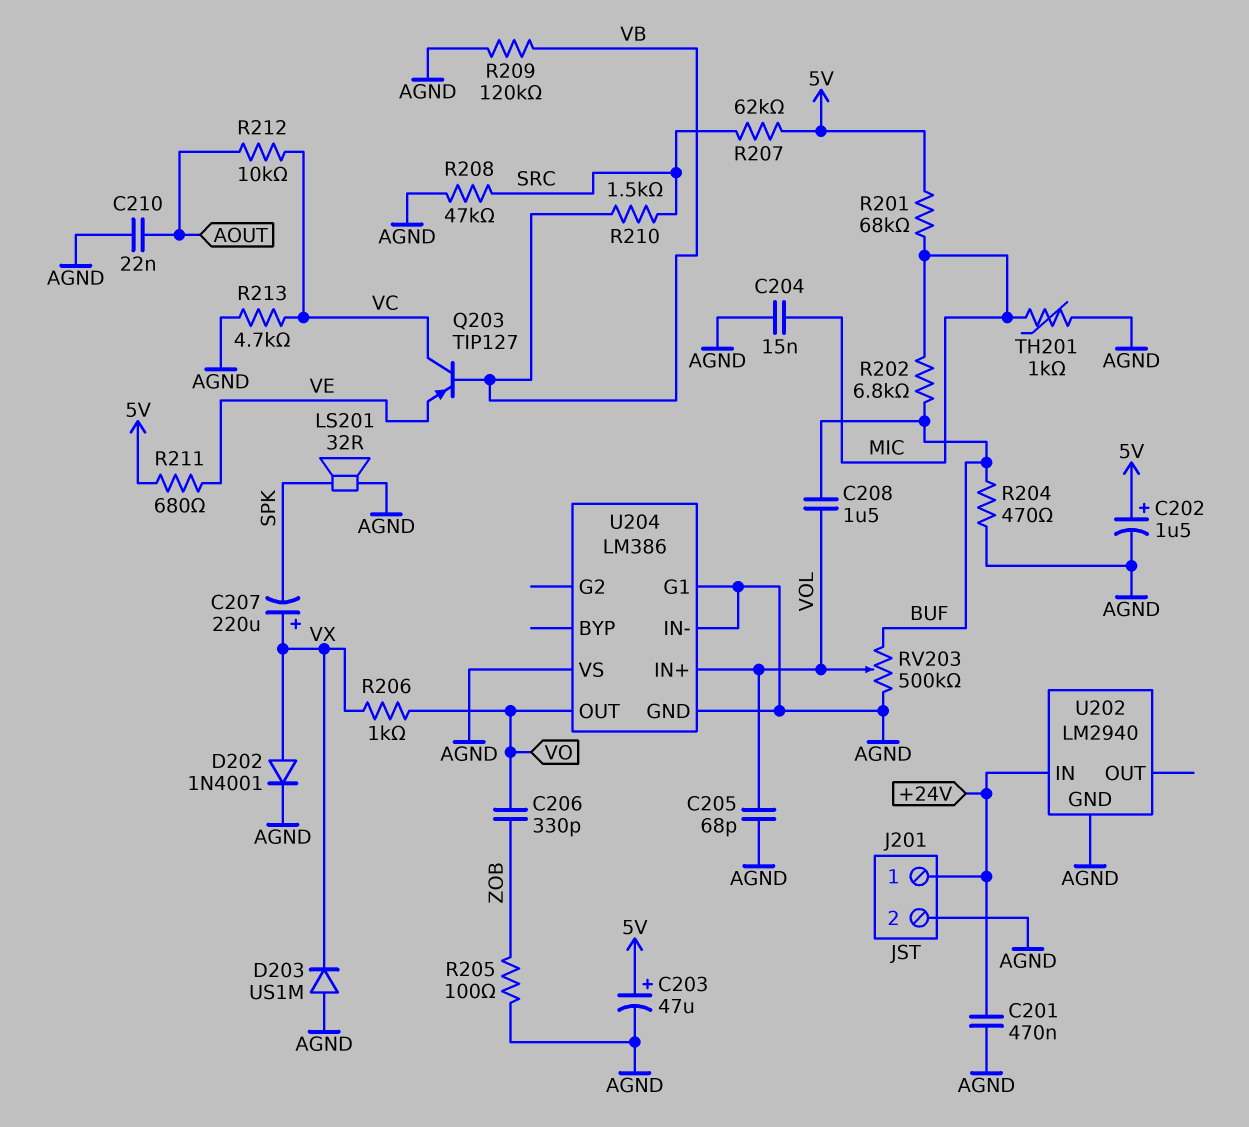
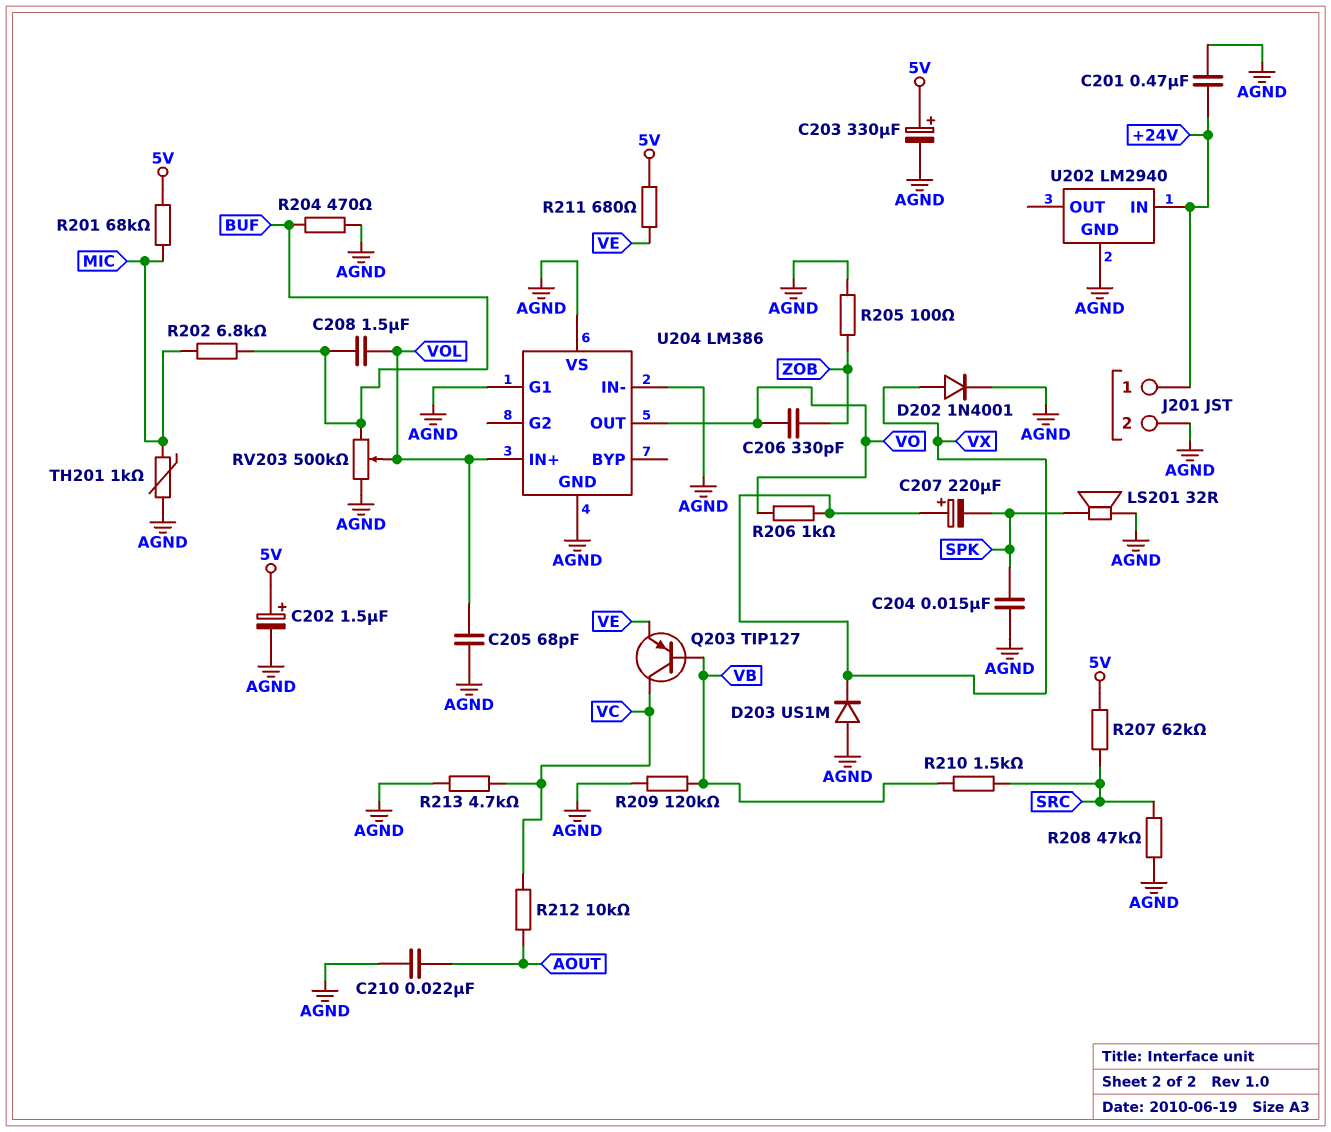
C203: 47uF (plus 5V, minus AGND) -> 330uF (plus 5V, minus AGND)
C204: 15nF (AGND, MIC) -> 15nF (AGND, SPK)

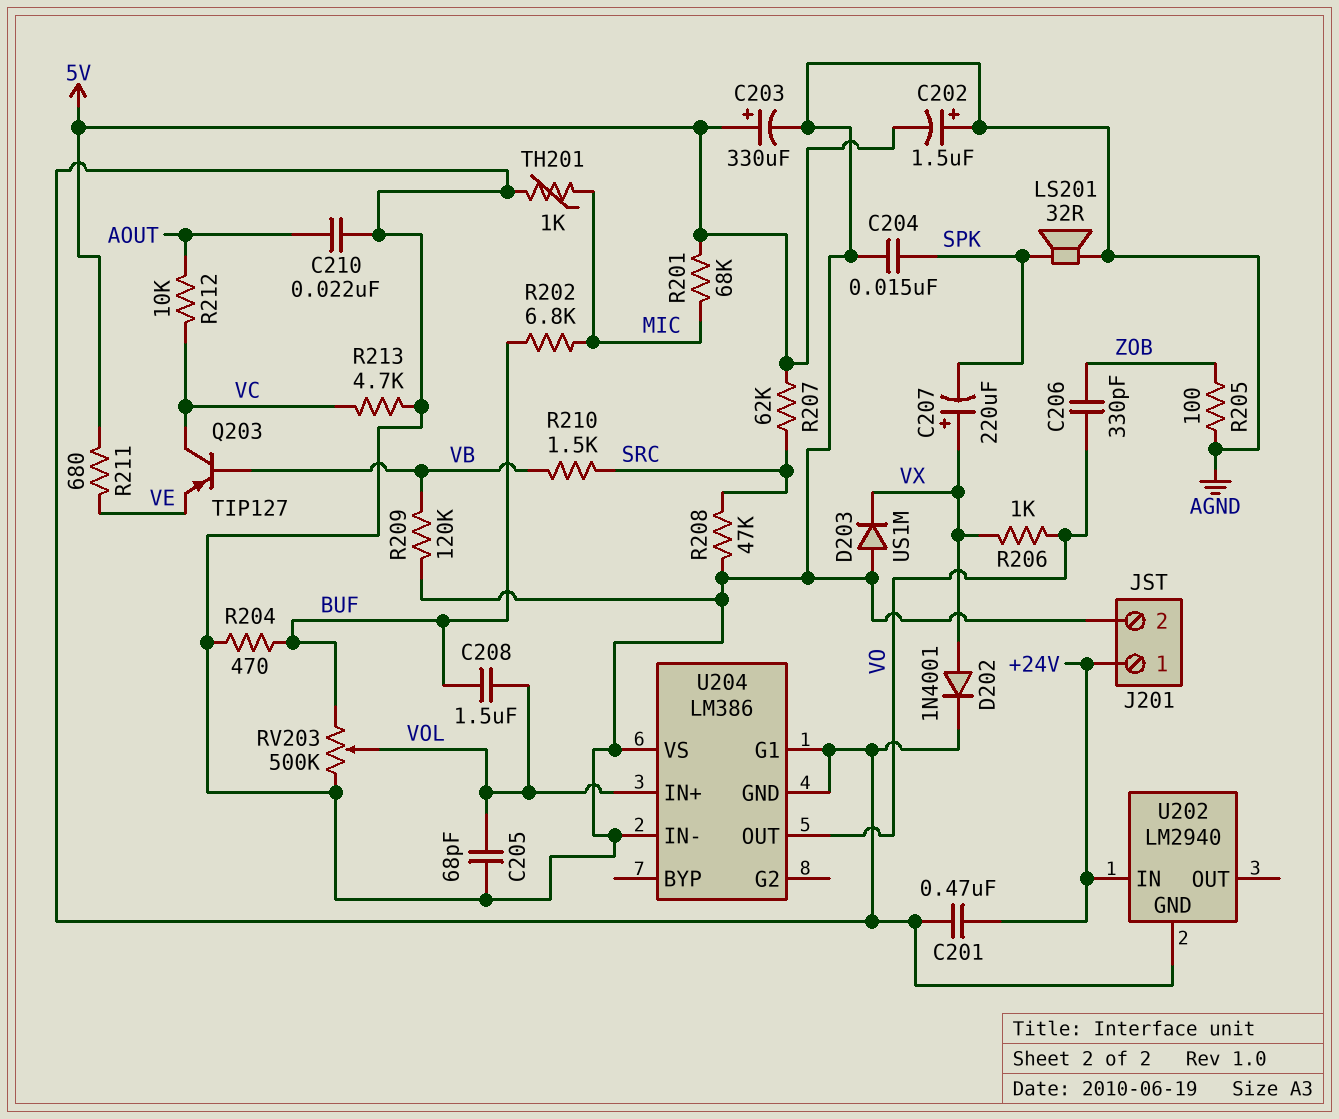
C202: 1.5uF (plus 5V, minus AGND) -> 1.5uF (plus AGND, minus 5V)

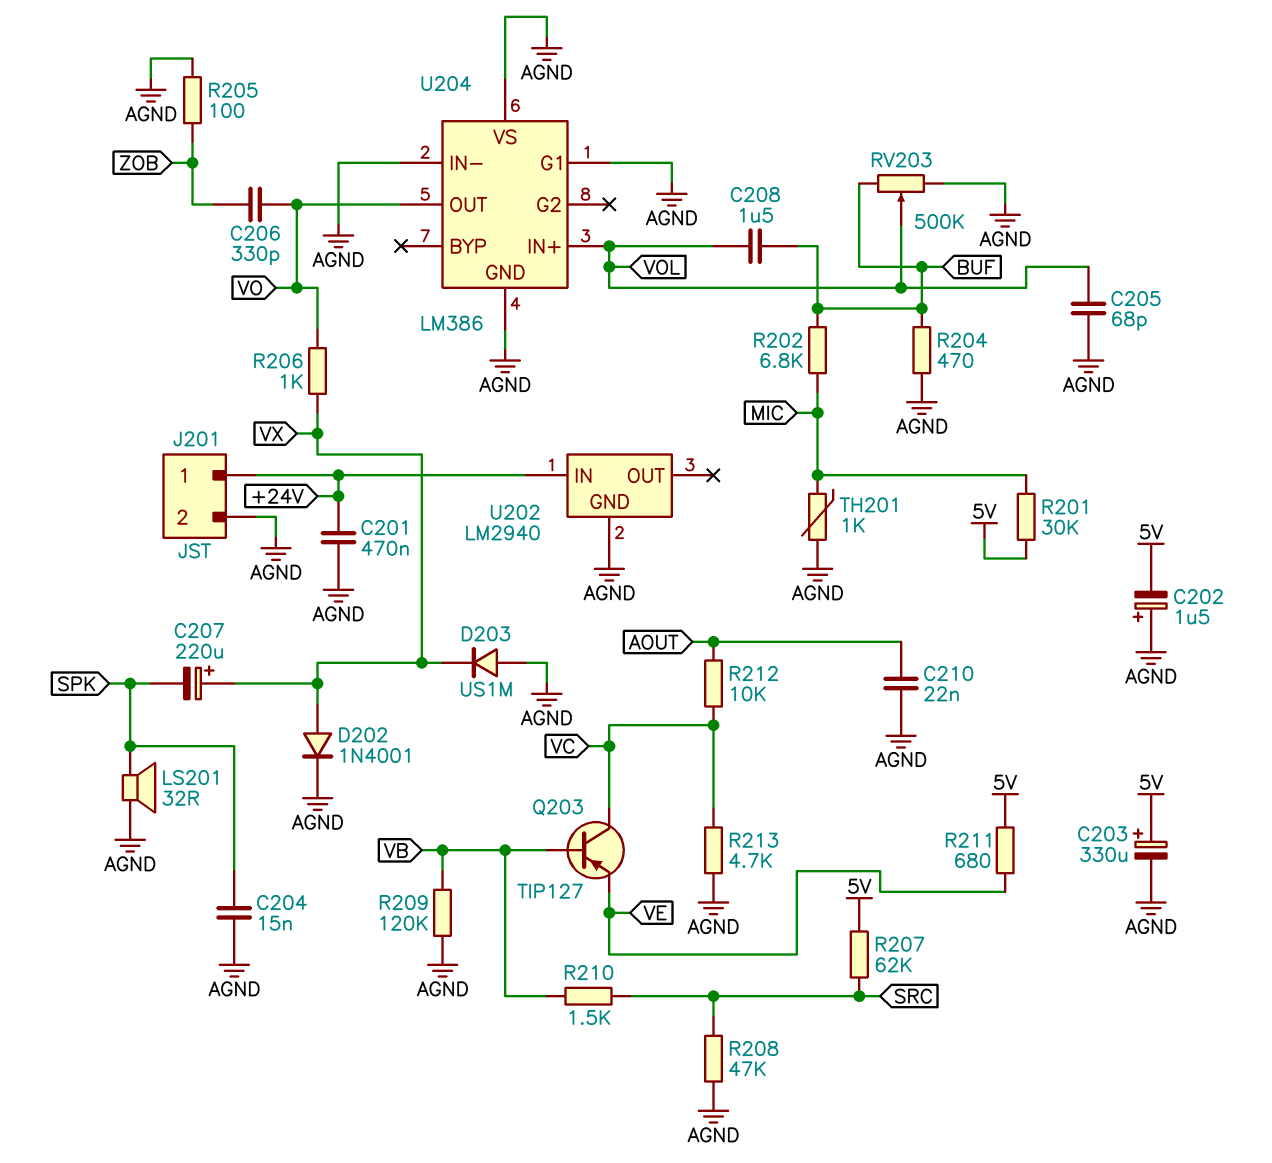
R201: 68k (5V, MIC) -> 30k (5V, MIC)

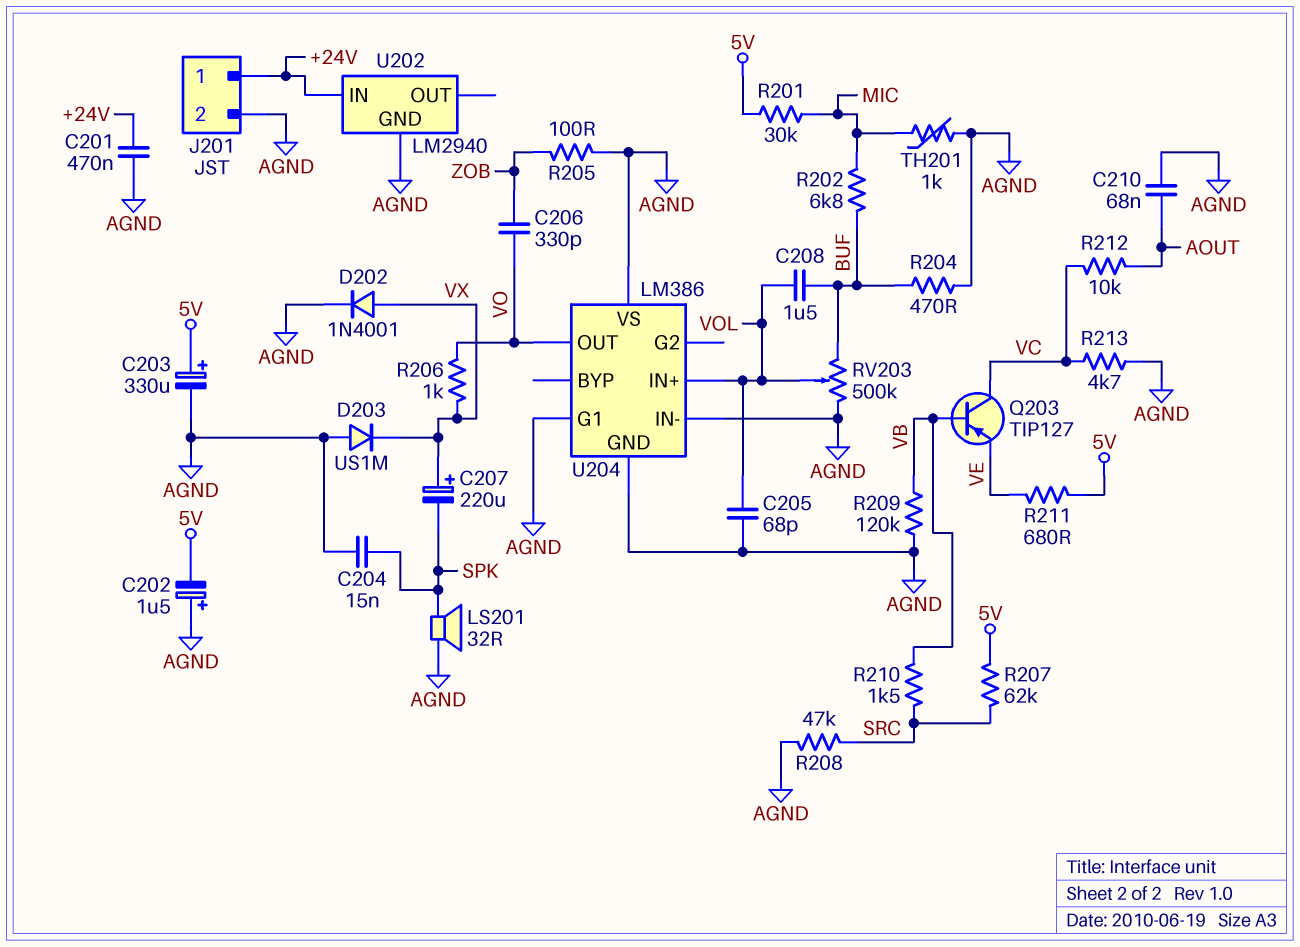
C210: 22nF (AGND, AOUT) -> 68nF (AGND, AOUT)

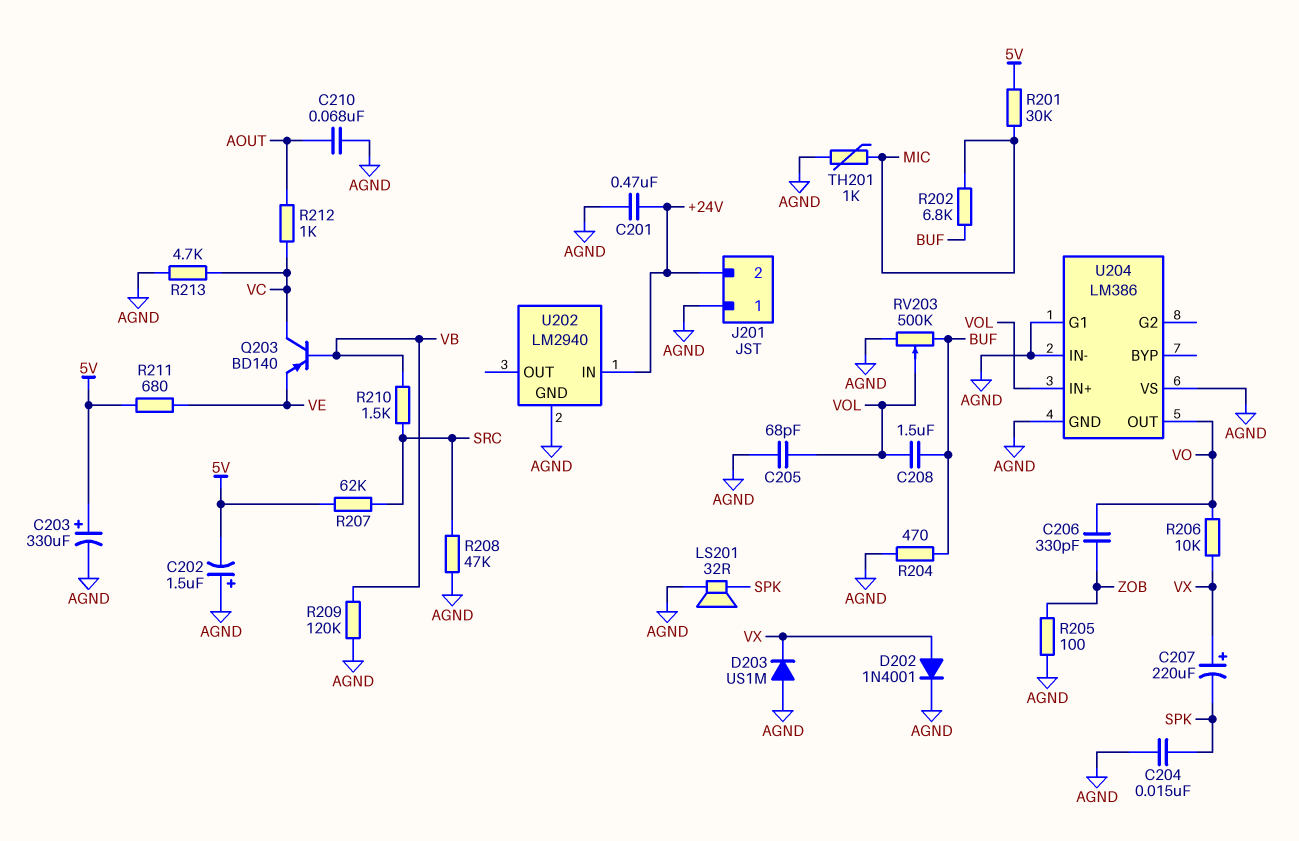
J201 pin 1: +24V -> AGND
J201 pin 2: AGND -> +24V
Q203: PNP TIP127 (B VB, C VC, E VE) -> PNP BD140 (B VB, C VC, E VE)
R206: 1k (VO, VX) -> 10k (VO, VX)
R212: 10k (AOUT, VC) -> 1k (AOUT, VC)

